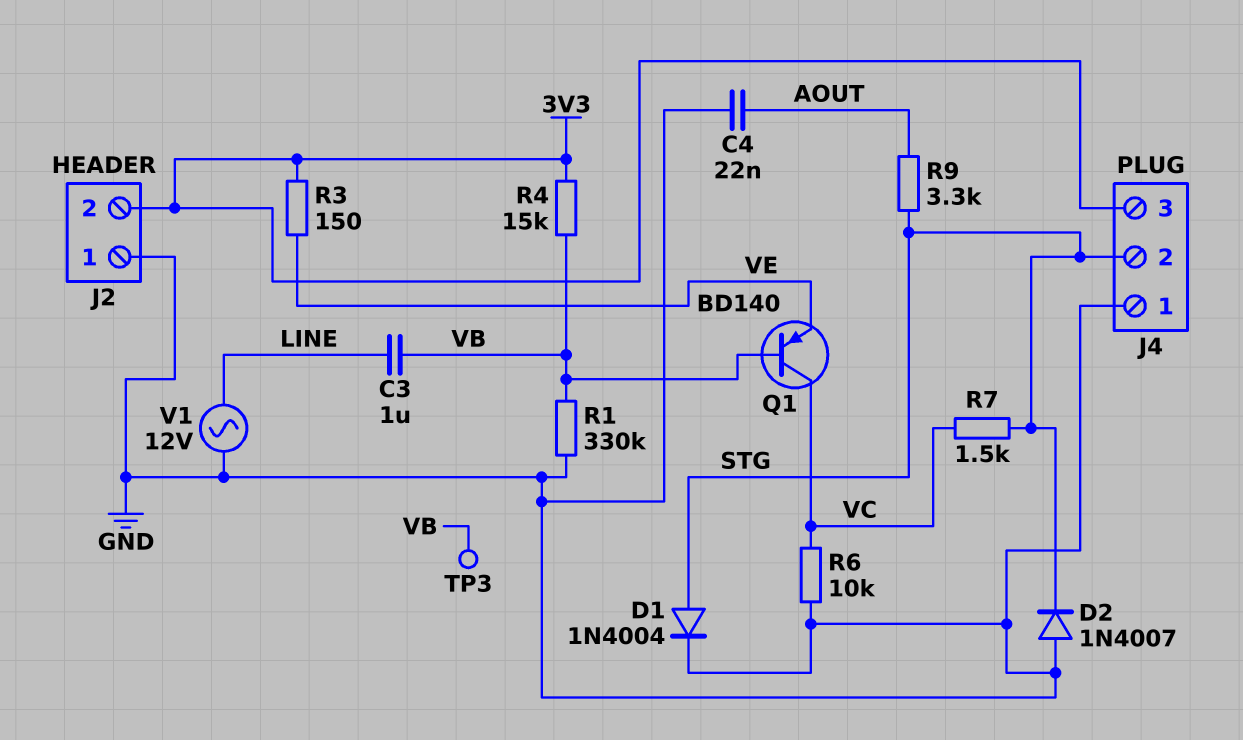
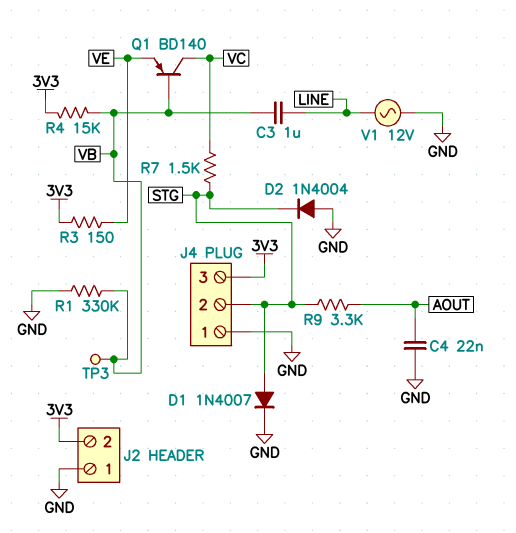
D1: diode 1N4004 (A STG, K GND) -> diode 1N4007 (A STG, K GND)
D2: diode 1N4007 (A GND, K STG) -> diode 1N4004 (A GND, K STG)
R6: 10k (GND, VC) -> none

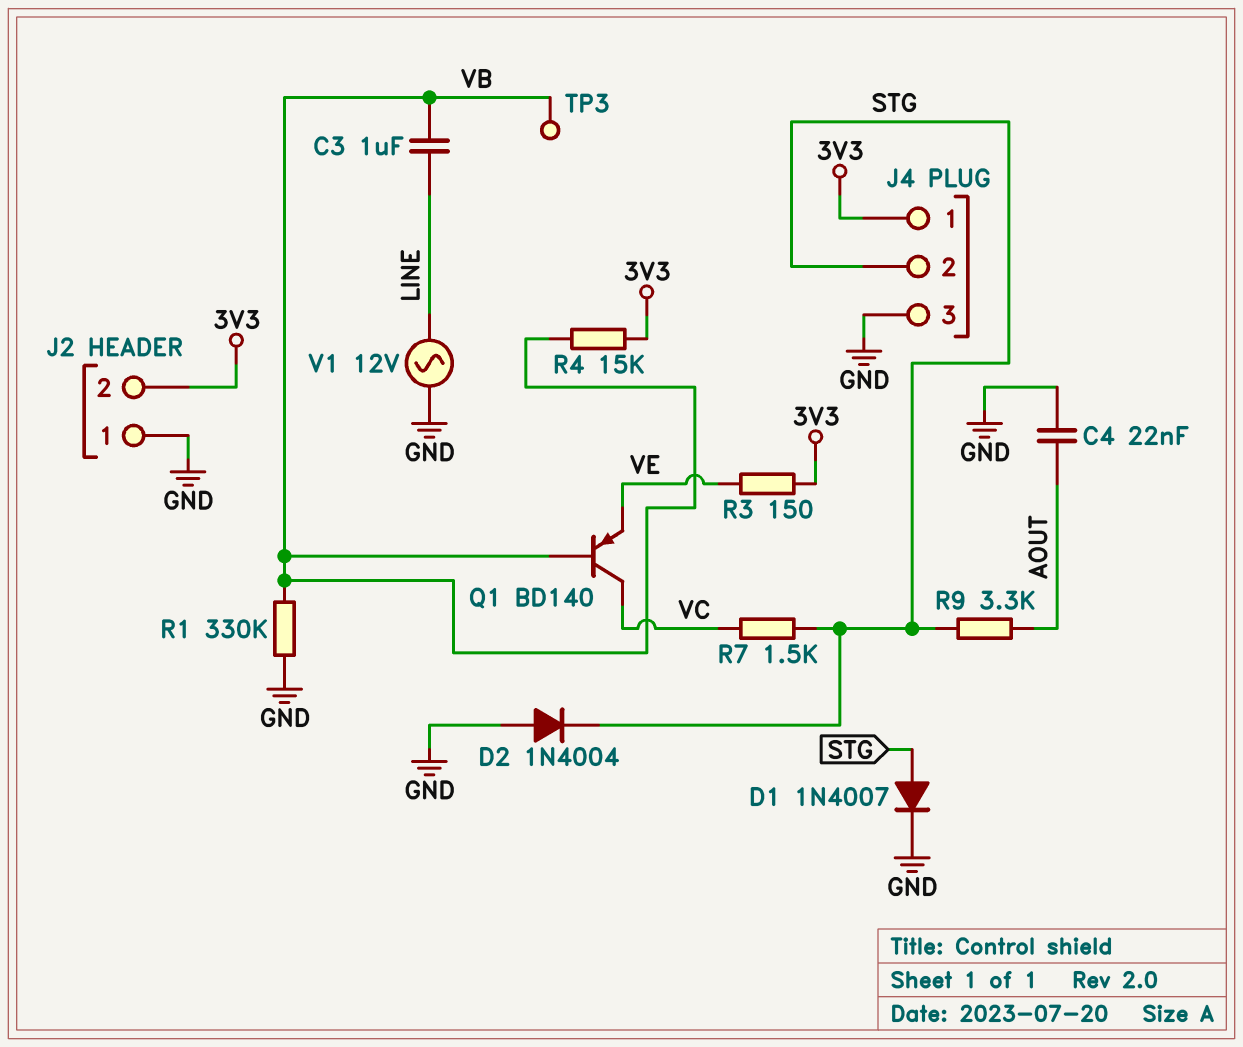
J4 pin 1: GND -> 3V3
J4 pin 3: 3V3 -> GND

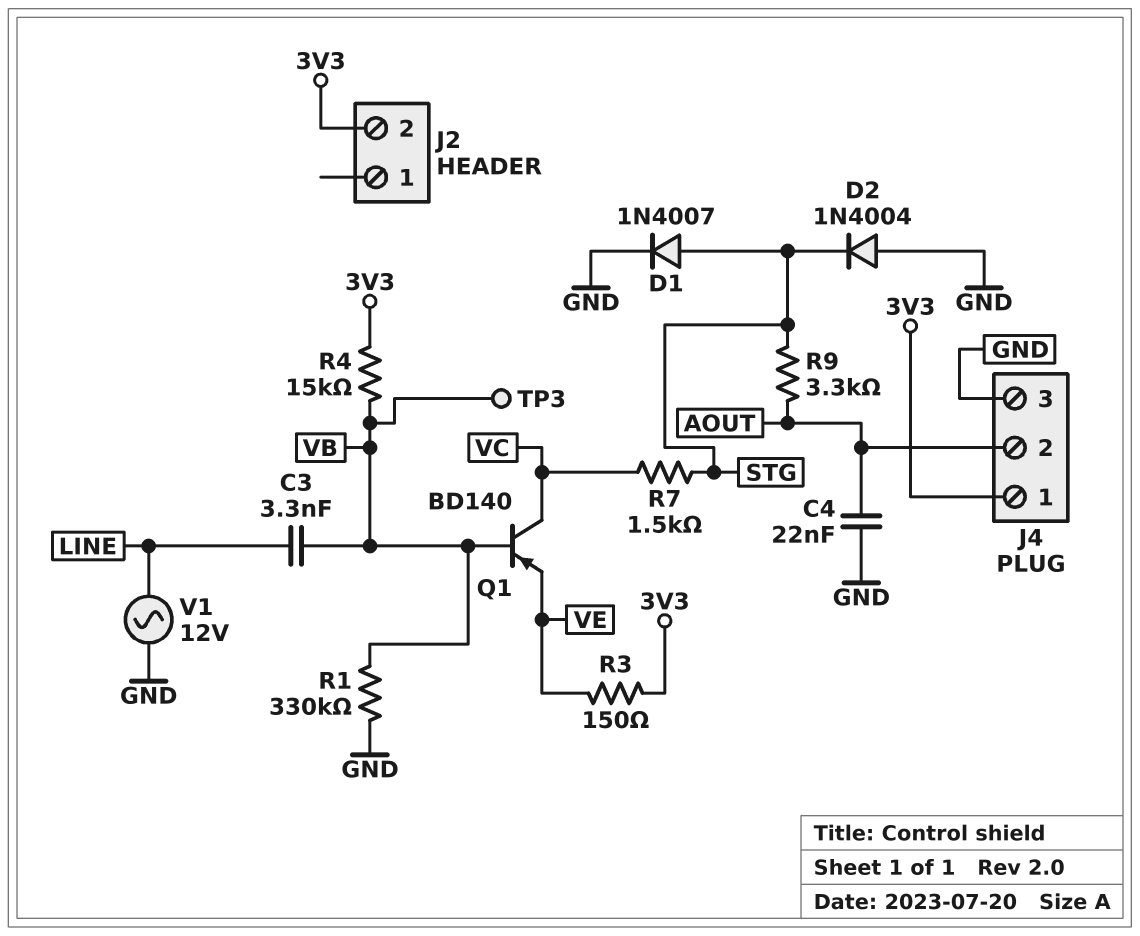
C3: 1uF (LINE, VB) -> 3.3nF (LINE, VB)
J2 pin 1: GND -> none
J4 pin 2: STG -> AOUT

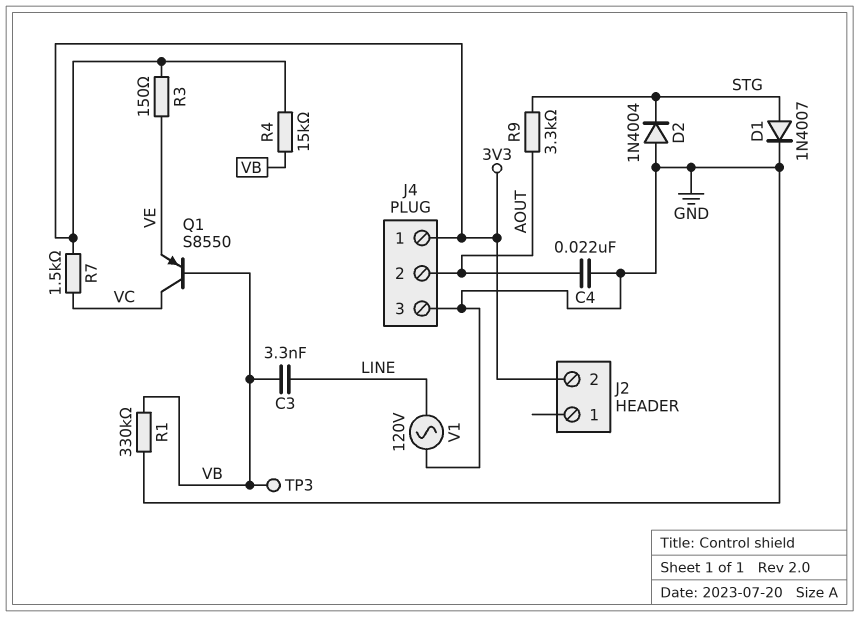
Q1: PNP BD140 (B VB, C VC, E VE) -> PNP S8550 (B VB, C VC, E VE)
R7: 1.5k (STG, VC) -> 1.5k (3V3, VC)
V1: AC 12V (GND, LINE) -> AC 120V (GND, LINE)

